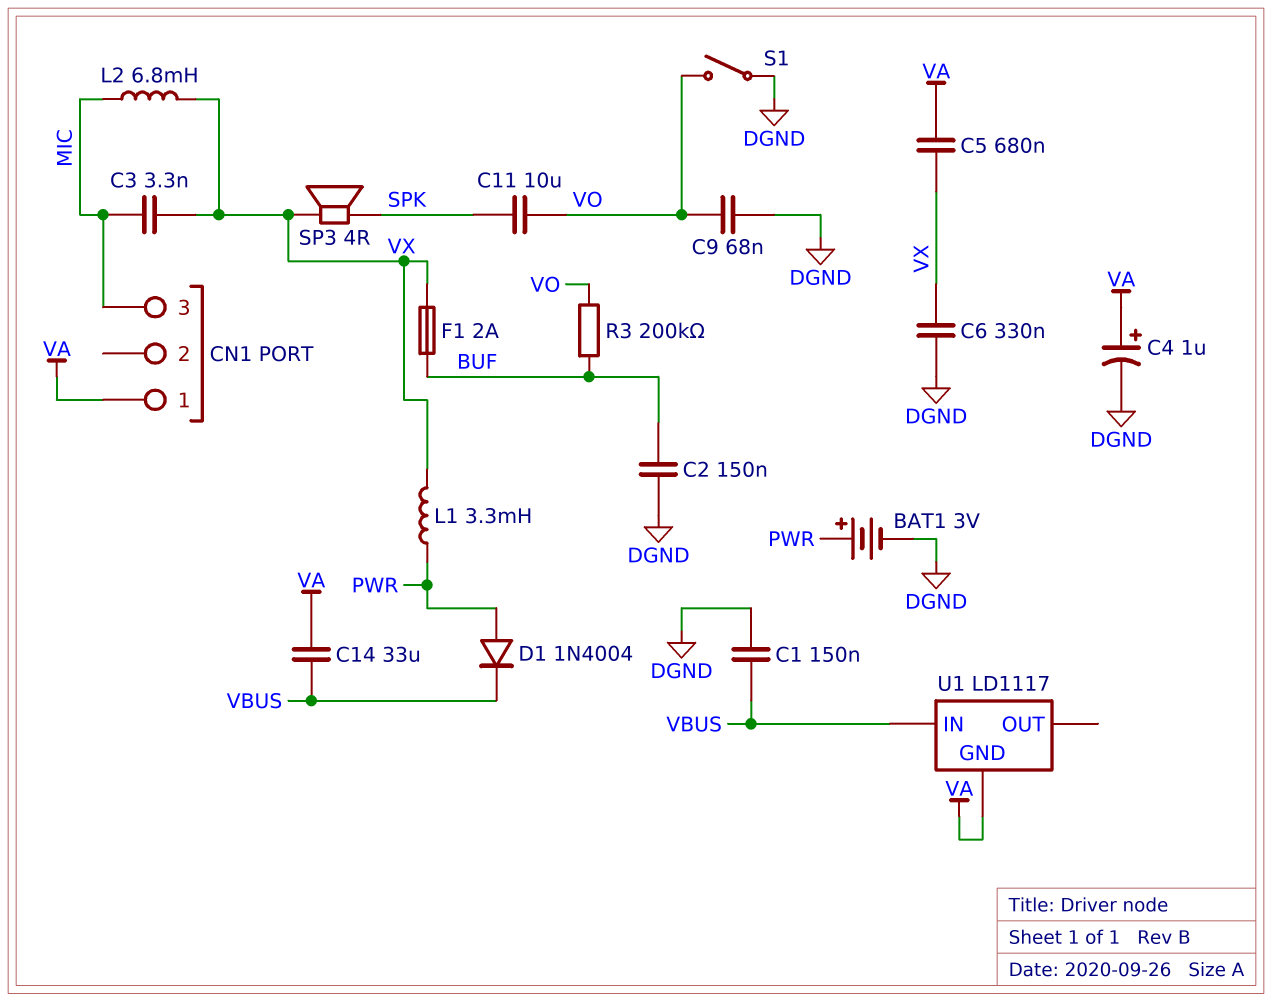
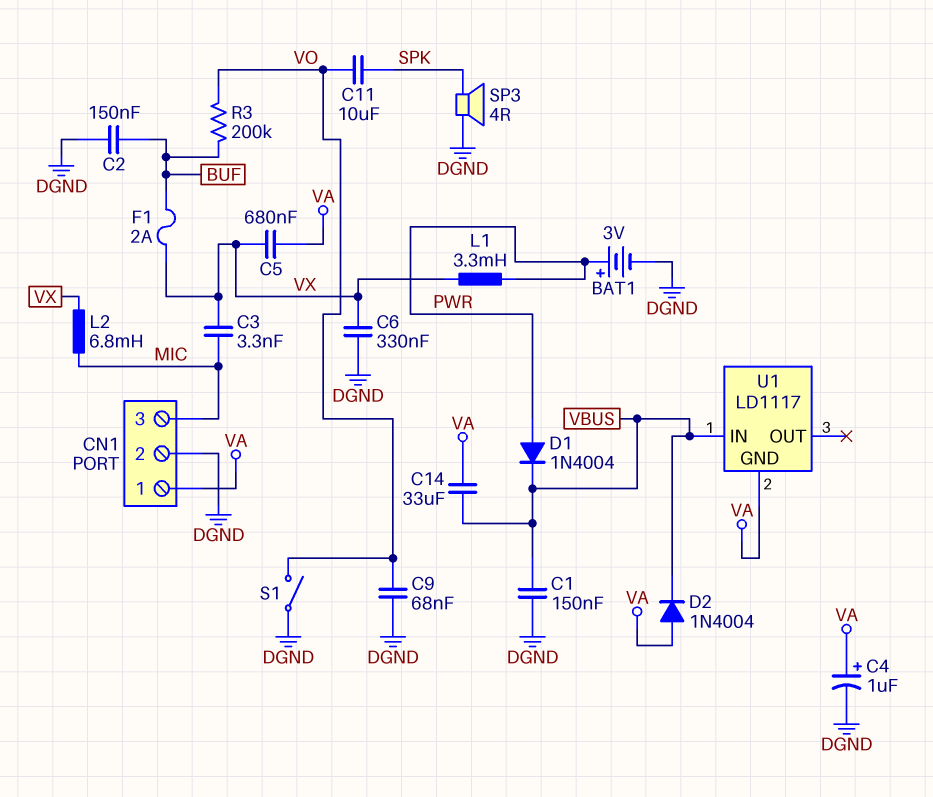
CN1 pin 2: none -> DGND
D2: none -> diode 1N4004 (A VA, K VBUS)
SP3: speaker 4R (SPK, VX) -> speaker 4R (DGND, SPK)

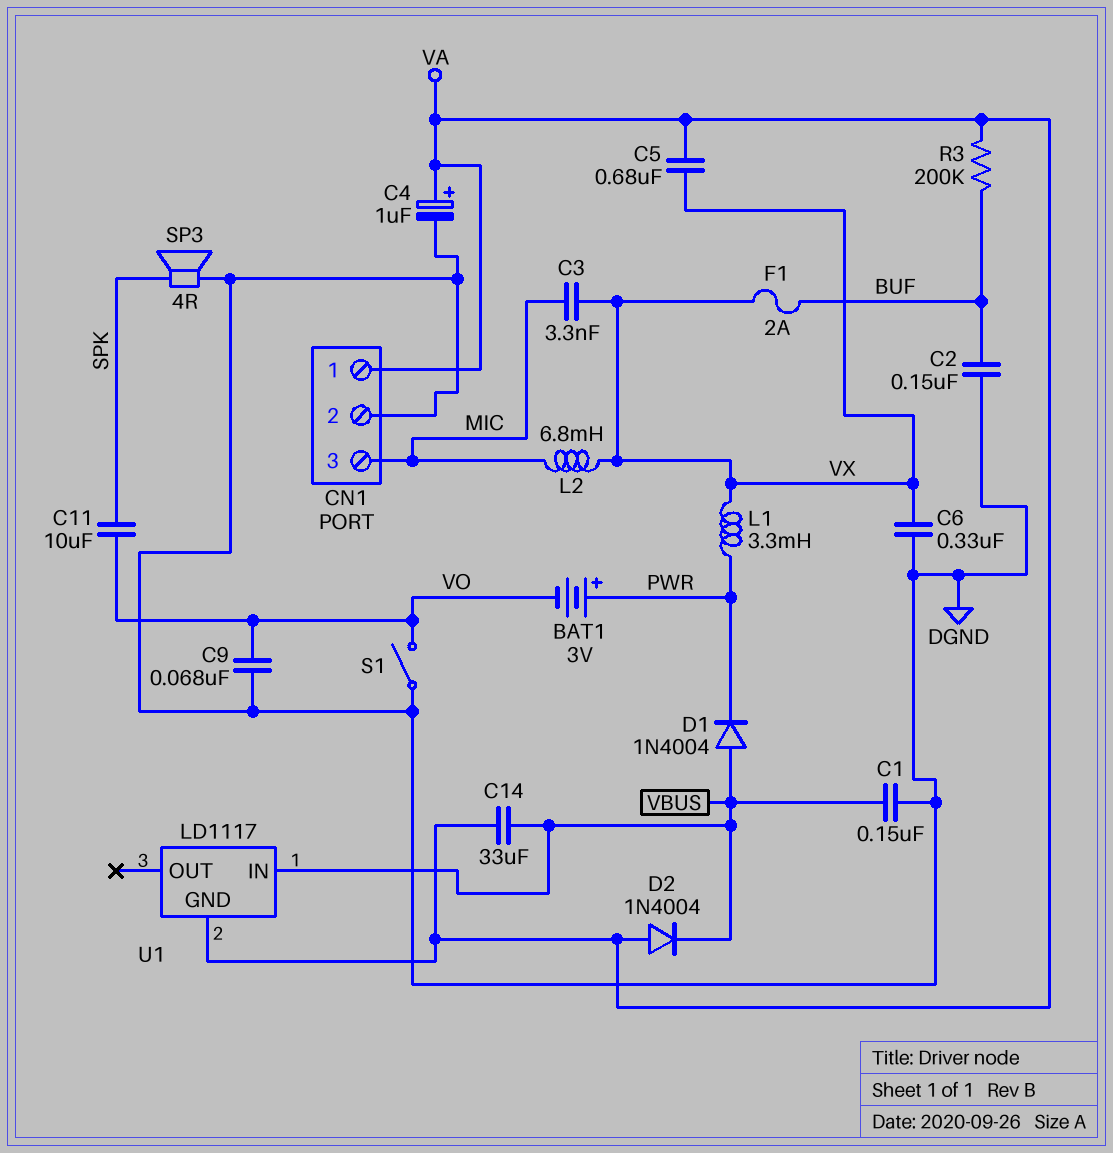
BAT1: 3V (plus PWR, minus DGND) -> 3V (plus PWR, minus VO)
D1: diode 1N4004 (A PWR, K VBUS) -> diode 1N4004 (A VBUS, K PWR)
R3: 200k (BUF, VO) -> 200k (BUF, VA)

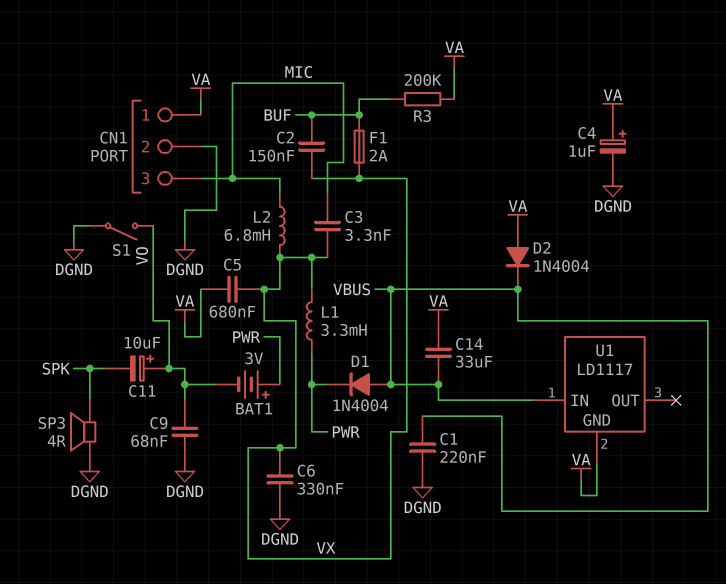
C1: 150nF (DGND, VBUS) -> 220nF (DGND, VBUS)
C2: 150nF (BUF, DGND) -> 150nF (BUF, VX)
C11: 10uF (SPK, VO) -> 10uF (plus VO, minus SPK)

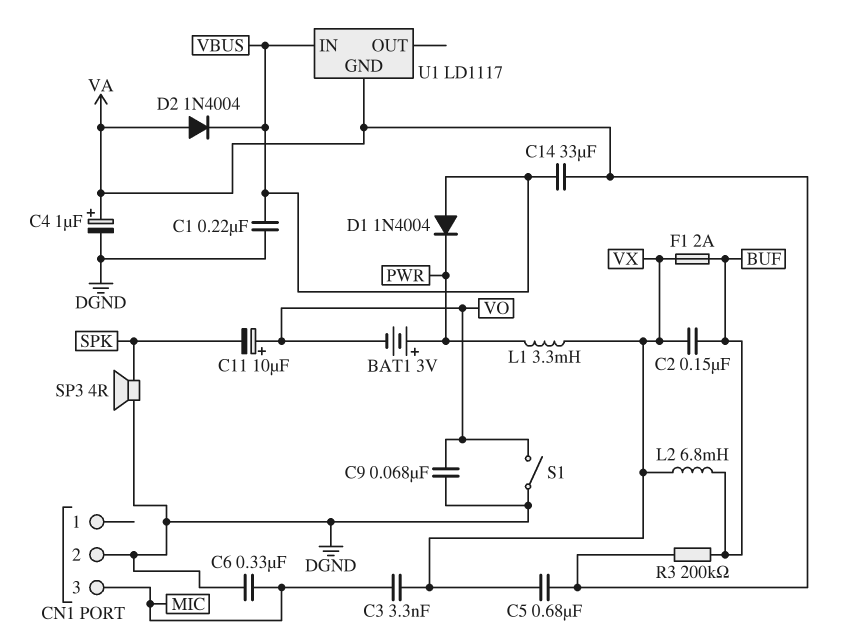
C6: 330nF (DGND, VX) -> 330nF (DGND, MIC)
CN1 pin 1: VA -> none
L2: 6.8mH (MIC, VX) -> 6.8mH (BUF, VX)

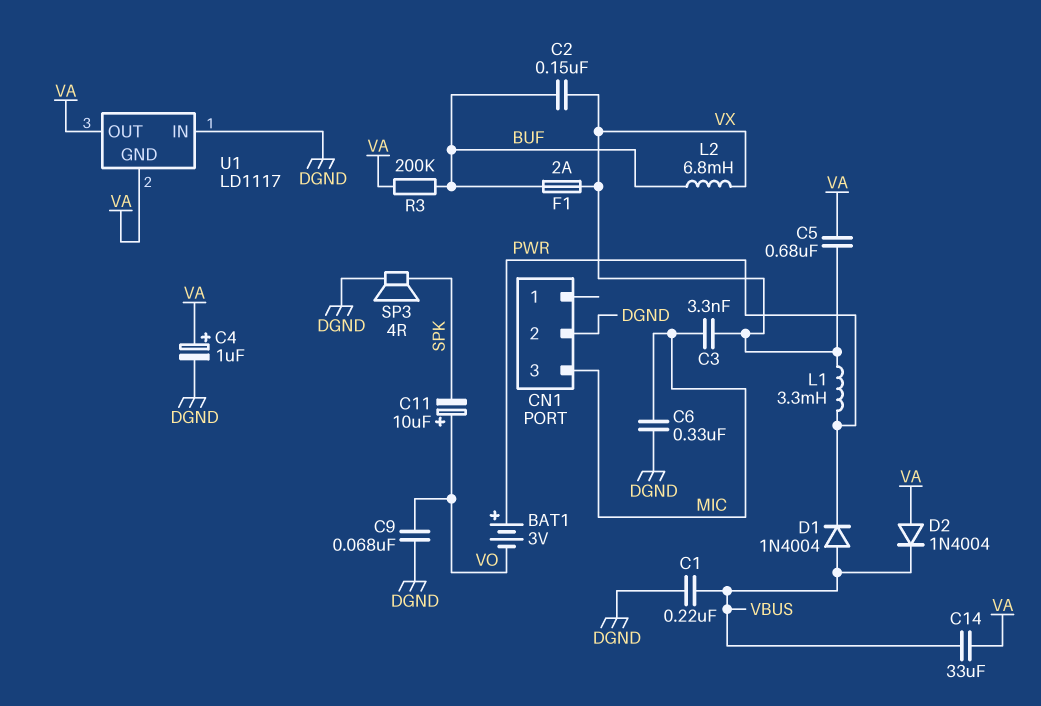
S1: switch (DGND, VO) -> none
U1 pin IN: VBUS -> DGND
U1 pin OUT: none -> VA

